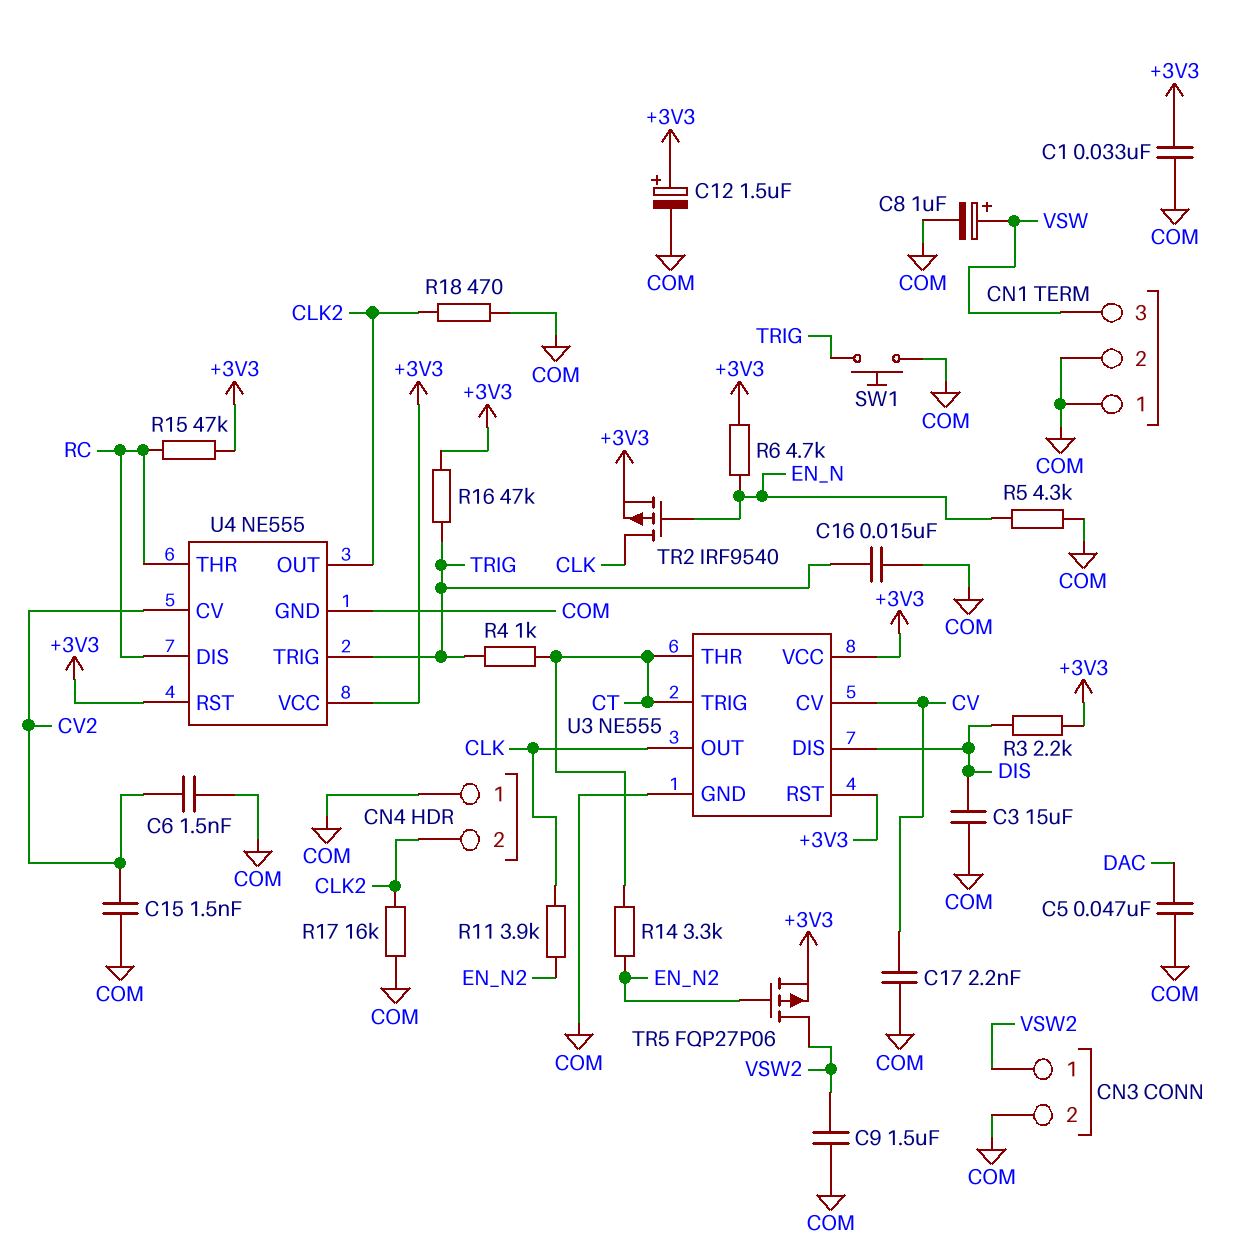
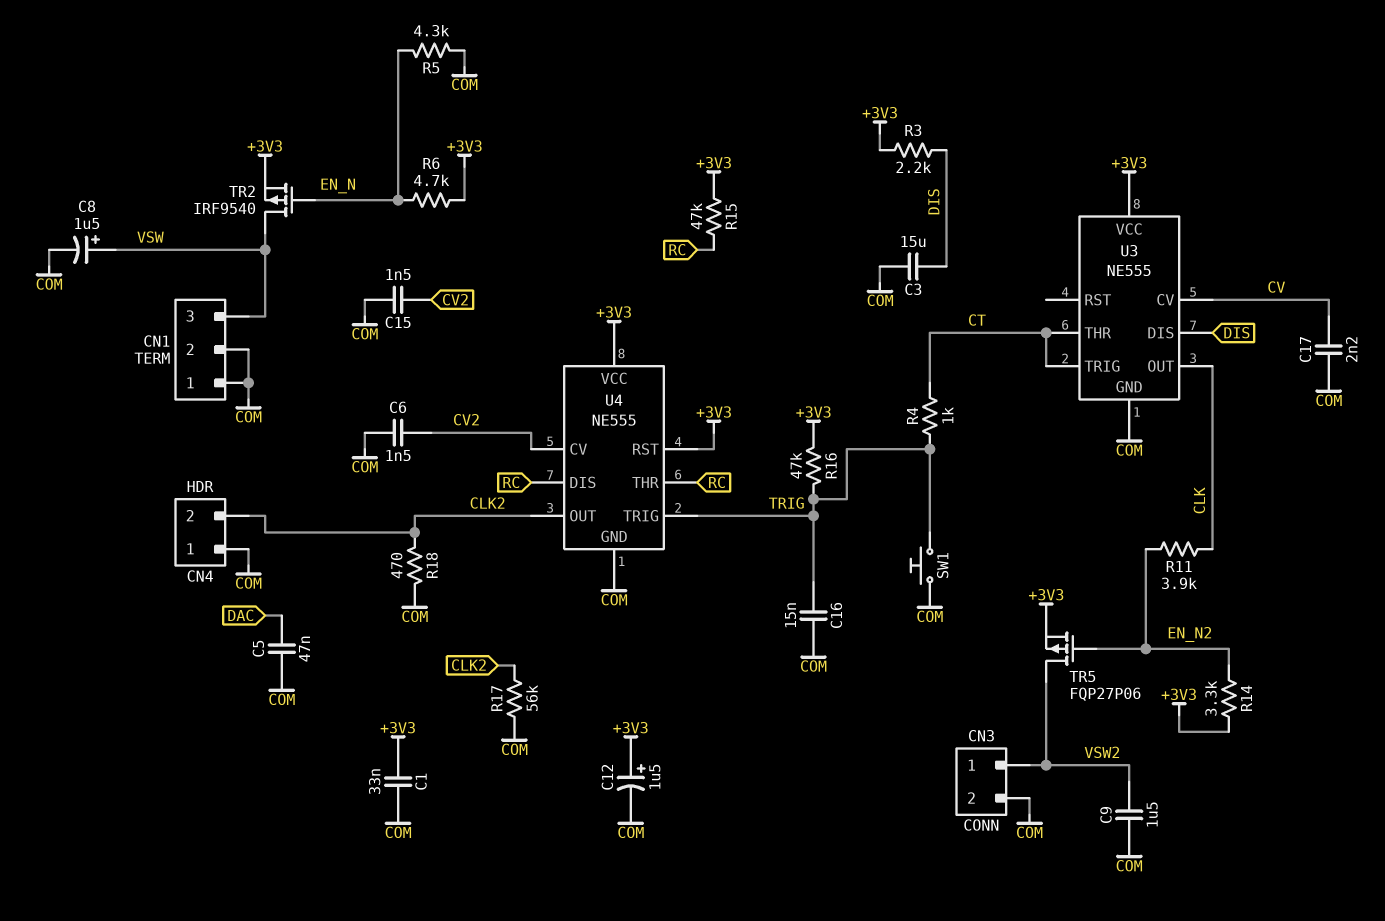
C8: 1uF (plus VSW, minus COM) -> 1.5uF (plus VSW, minus COM)
R14: 3.3k (CT, EN_N2) -> 3.3k (+3V3, EN_N2)
R17: 16k (CLK2, COM) -> 56k (CLK2, COM)
TR2: PMOS IRF9540 (G EN_N, D CLK, S +3V3) -> PMOS IRF9540 (G EN_N, D VSW, S +3V3)
U3 pin RST: +3V3 -> none

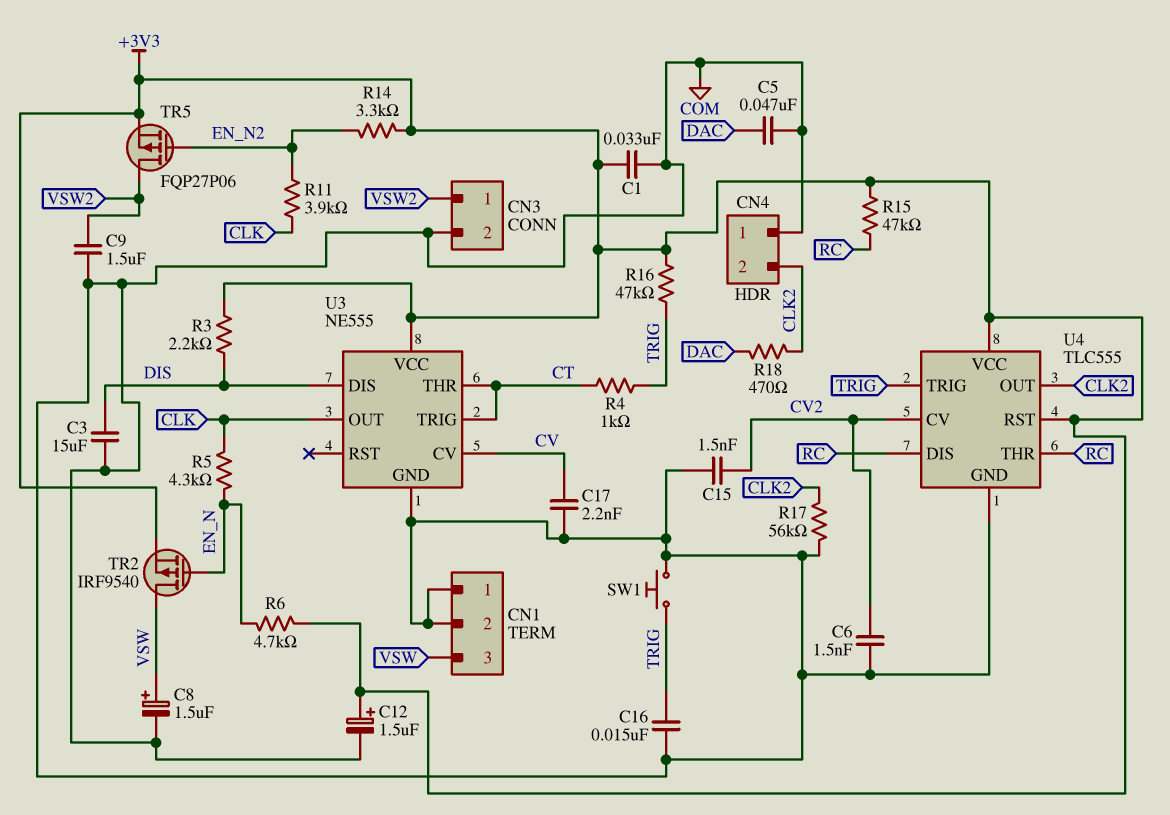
R5: 4.3k (COM, EN_N) -> 4.3k (CLK, EN_N)
R18: 470 (CLK2, COM) -> 470 (CLK2, DAC)
U4: NE555 -> TLC555

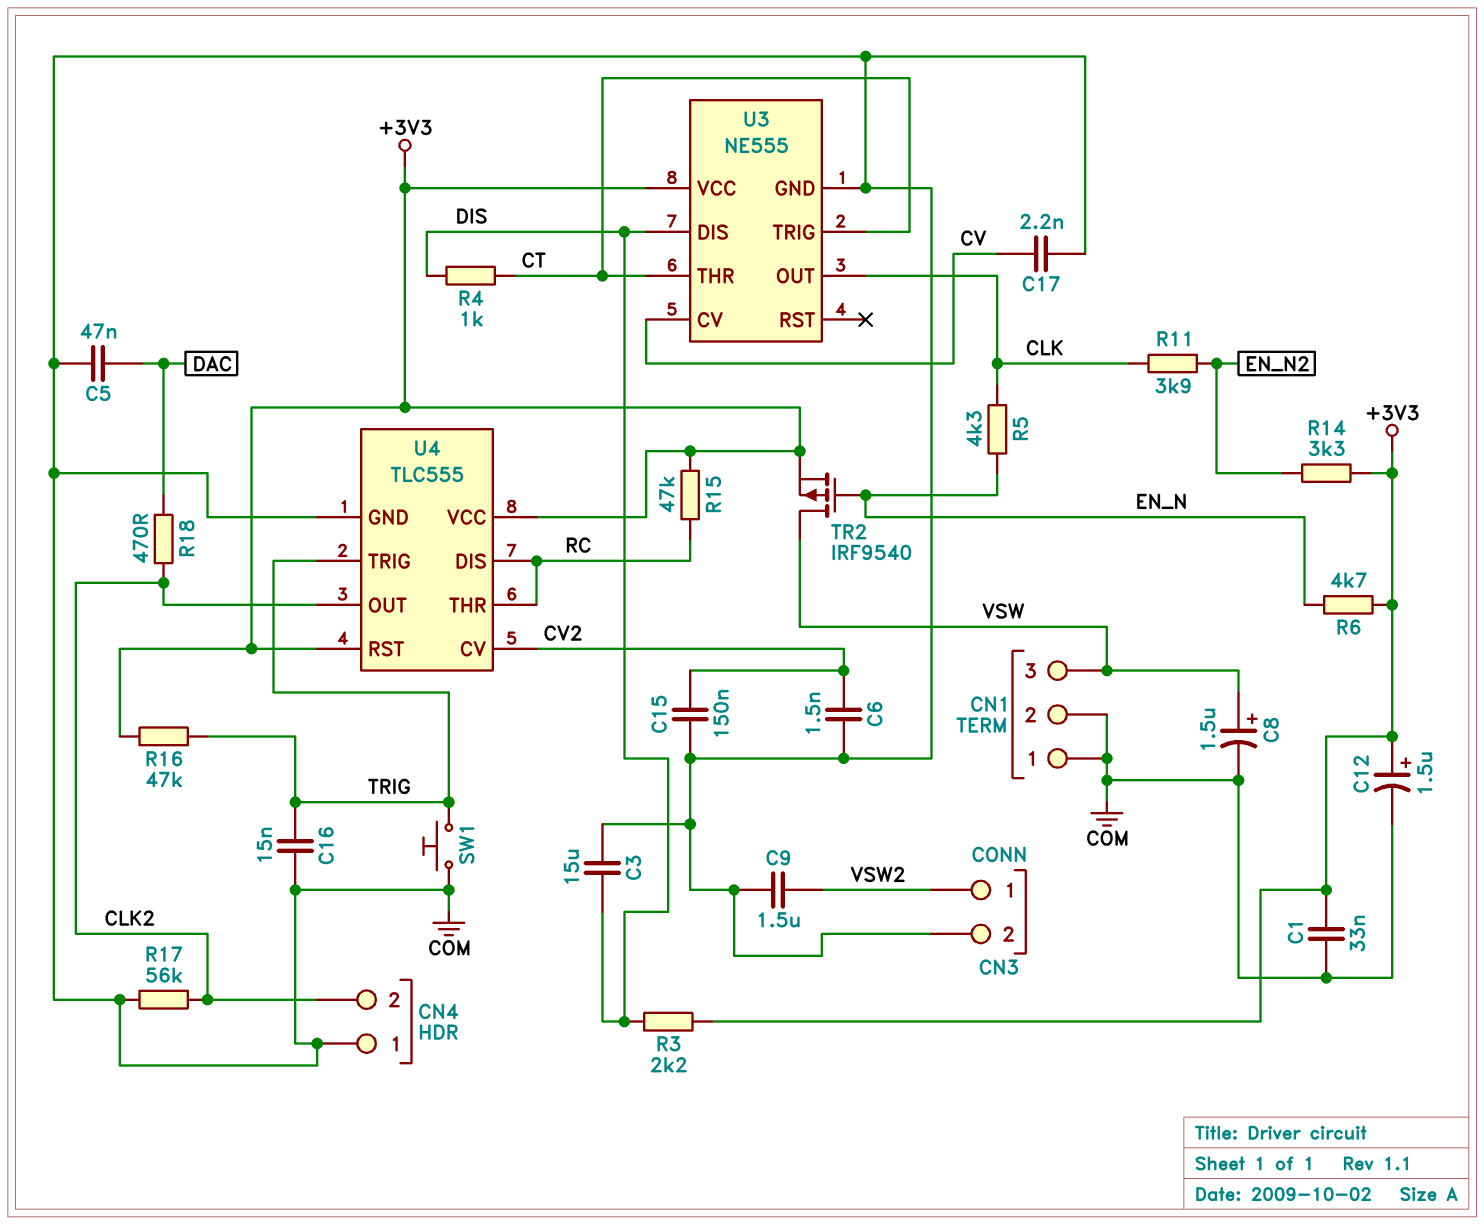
C15: 1.5nF (COM, CV2) -> 150nF (COM, CV2)
R4: 1k (CT, TRIG) -> 1k (CT, DIS)
TR5: PMOS FQP27P06 (G EN_N2, D VSW2, S +3V3) -> none

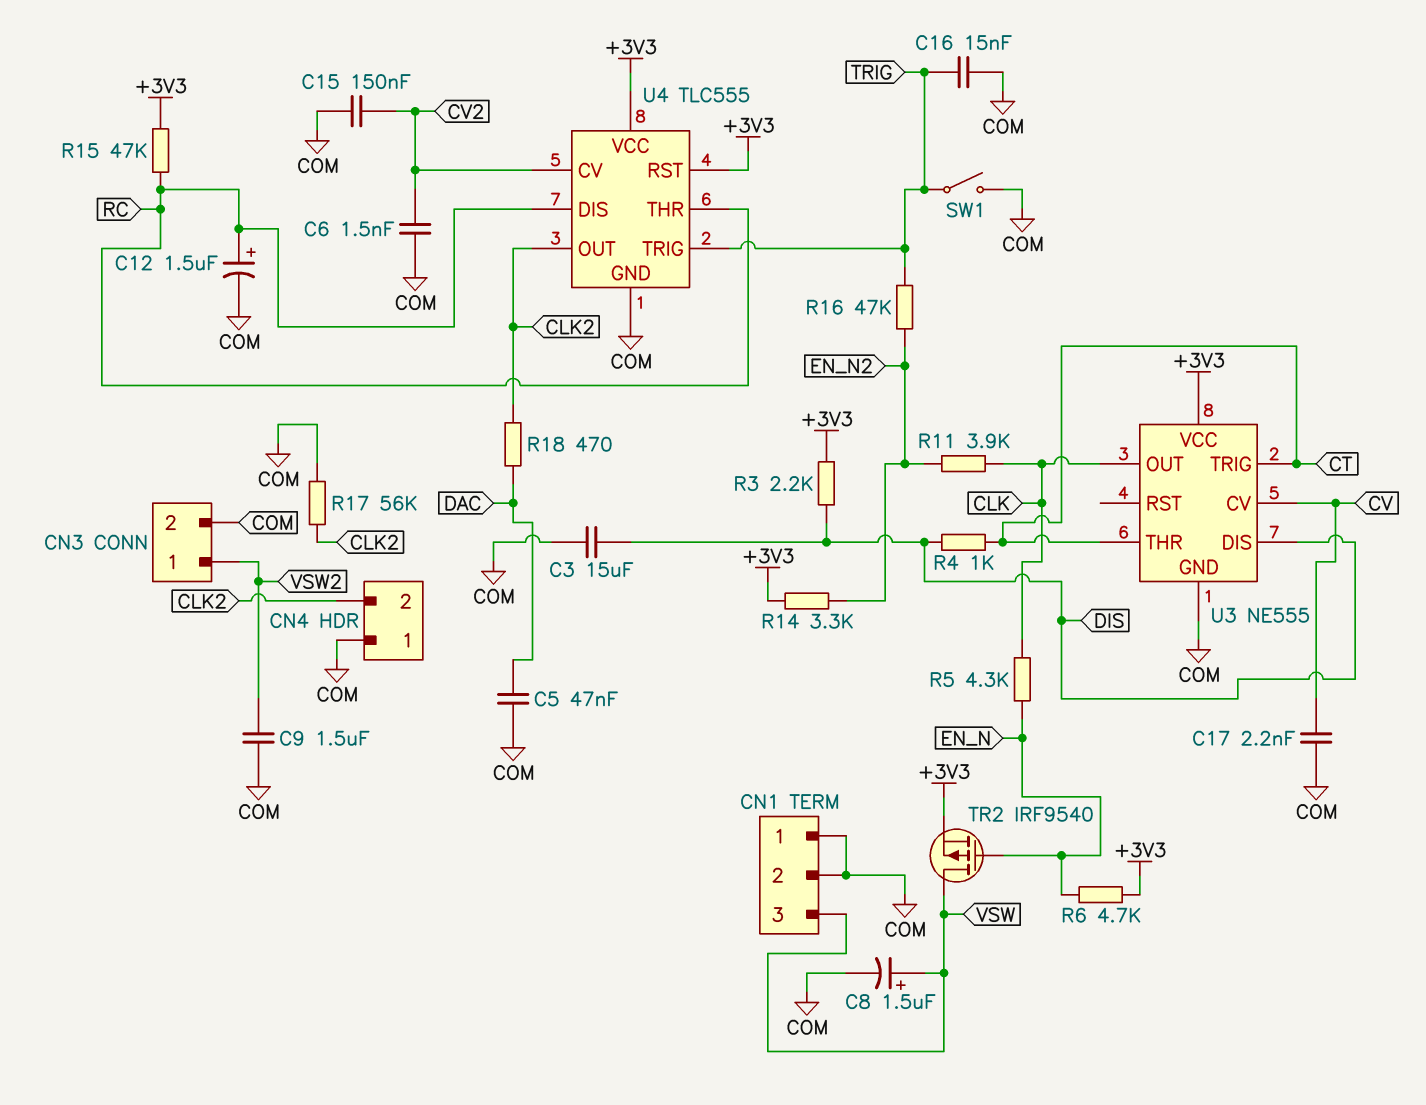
C1: 33nF (+3V3, COM) -> none
C12: 1.5uF (plus +3V3, minus COM) -> 1.5uF (plus RC, minus COM)
R16: 47k (+3V3, TRIG) -> 47k (EN_N2, TRIG)
SW1: button (COM, TRIG) -> switch (COM, TRIG)

